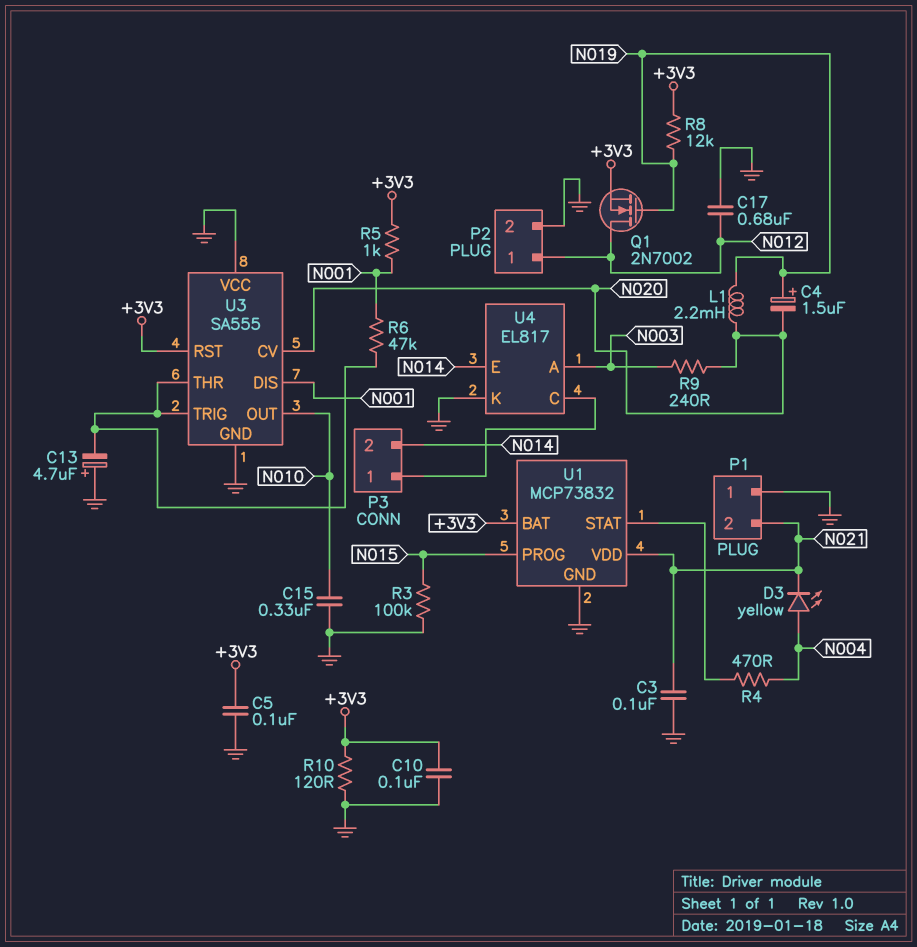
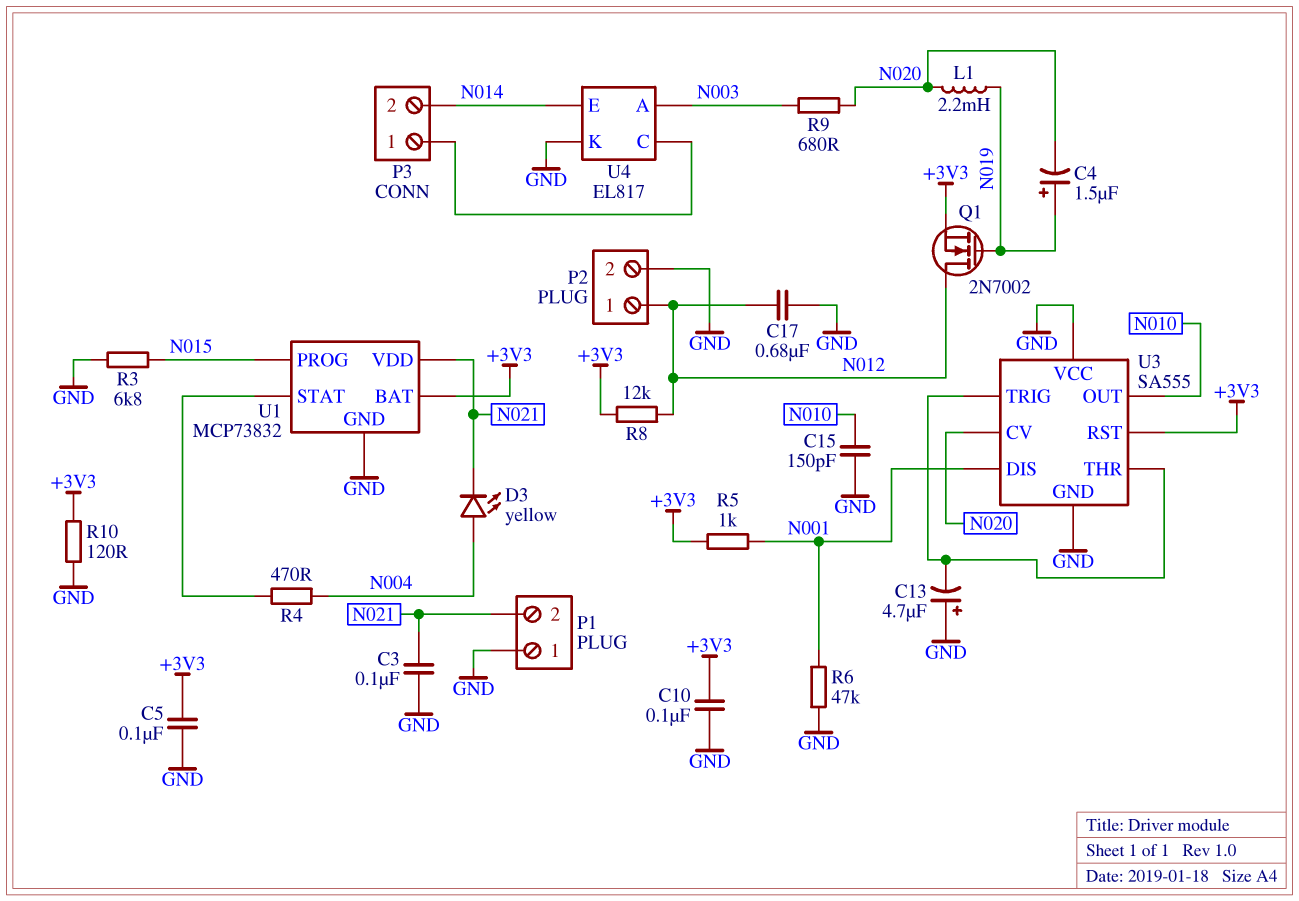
C15: 330nF (GND, N010) -> 150pF (GND, N010)
R3: 100k (GND, N015) -> 6.8k (GND, N015)
R6: 47k (N001, U3/THR) -> 47k (GND, N001)
R8: 12k (+3V3, N019) -> 12k (+3V3, N012)
R9: 240 (N003, N020) -> 680 (N003, N020)

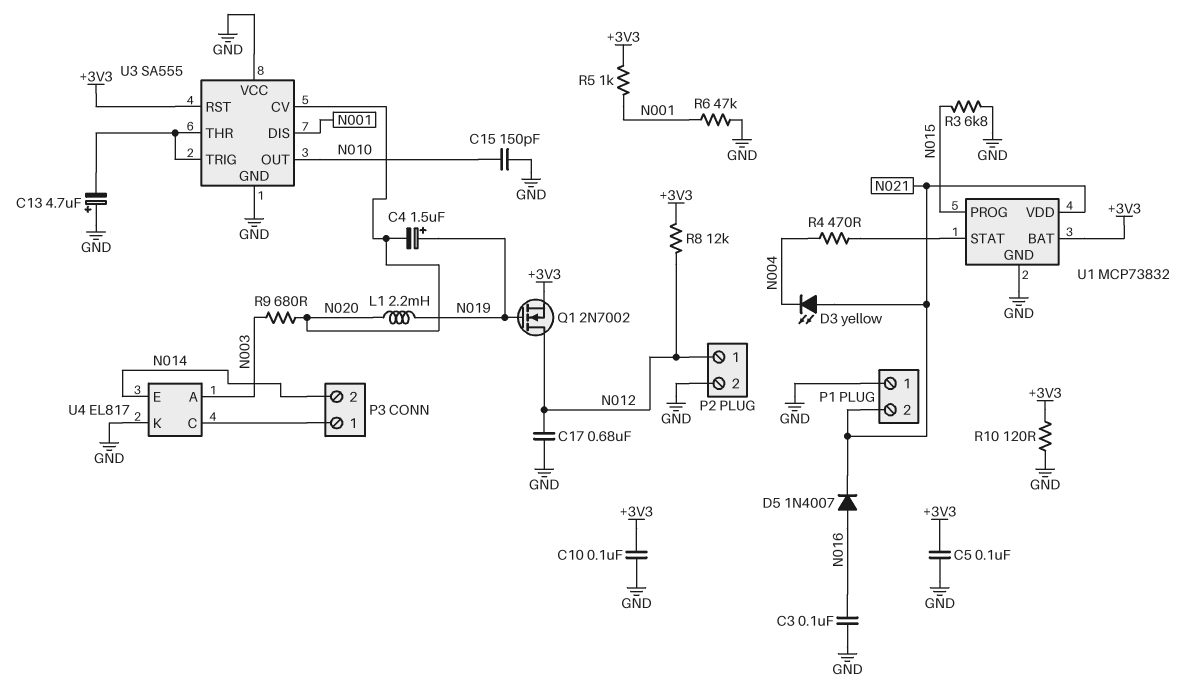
C3: 100nF (GND, N021) -> 100nF (GND, N016)
D3: LED yellow (A N004, K N021) -> LED yellow (A N021, K N004)
D5: none -> diode 1N4007 (A N016, K N021)

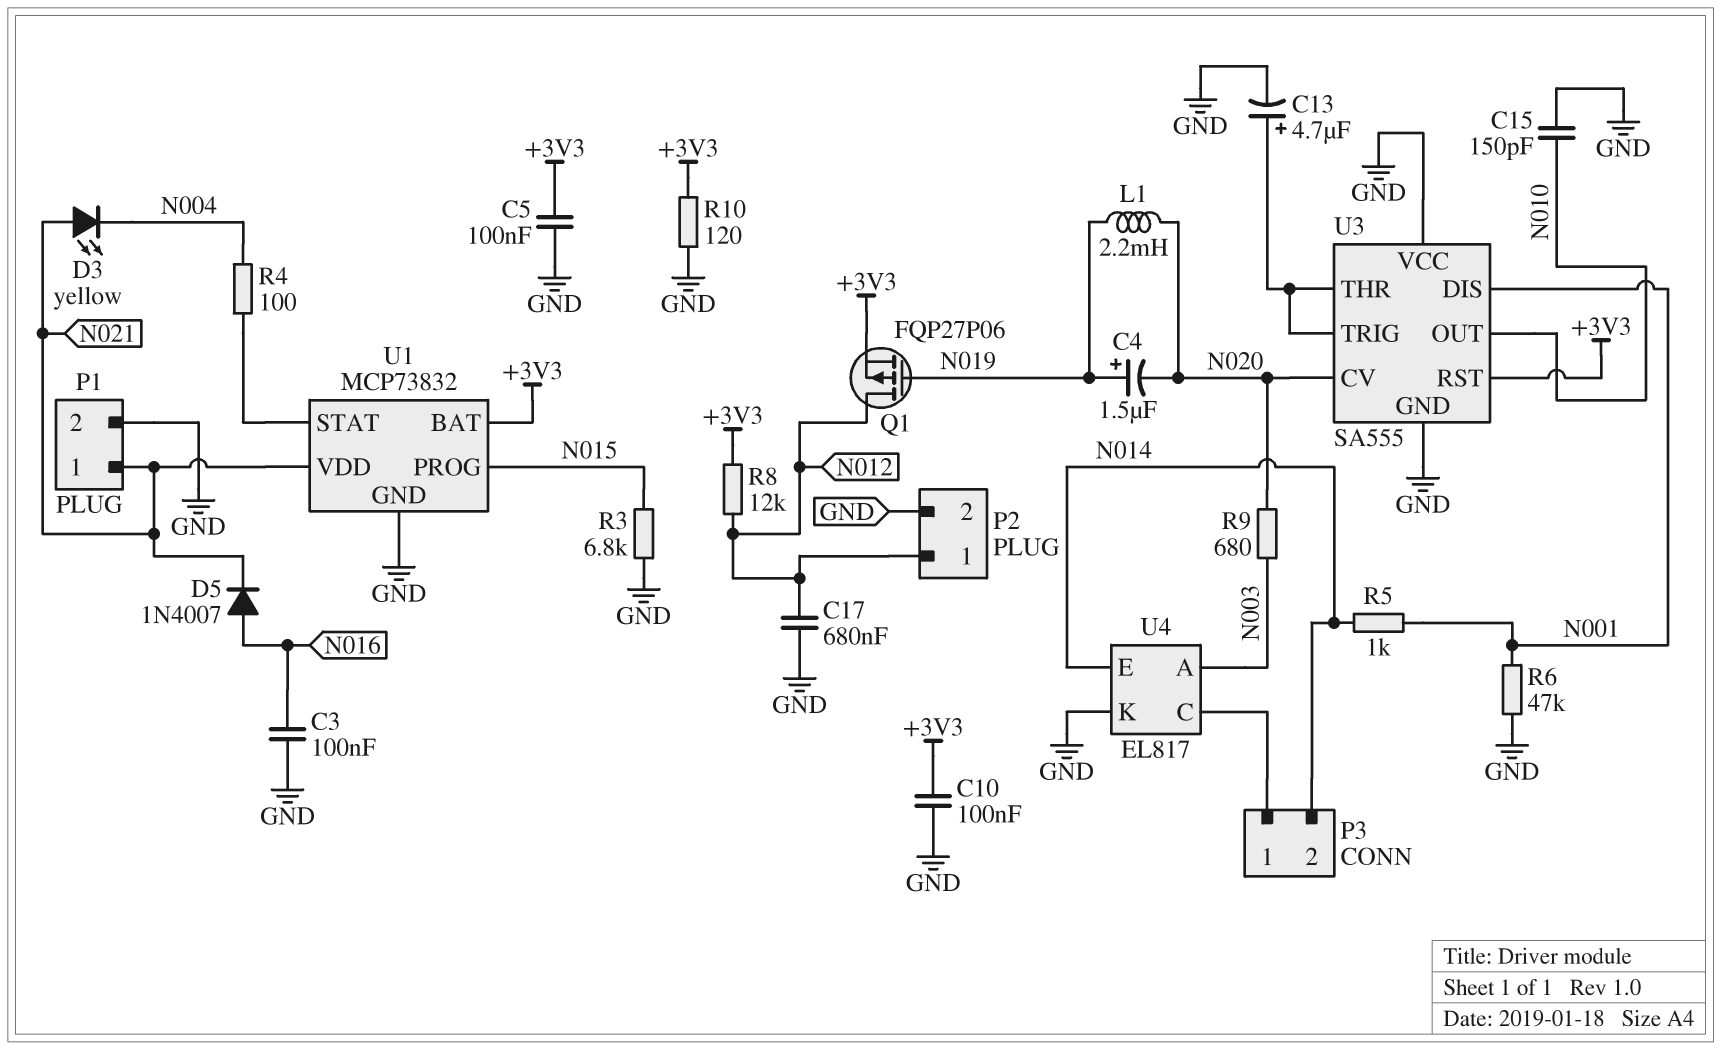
C13: 4.7uF (plus GND, minus U3/THR) -> 4.7uF (plus U3/THR, minus GND)
P1 pin 1: GND -> N021
P1 pin 2: N021 -> GND
Q1: NMOS 2N7002 (G N019, D N012, S +3V3) -> PMOS FQP27P06 (G N019, D N012, S +3V3)
R4: 470 (N004, U1/STAT) -> 100 (N004, U1/STAT)
R5: 1k (+3V3, N001) -> 1k (N001, N014)

